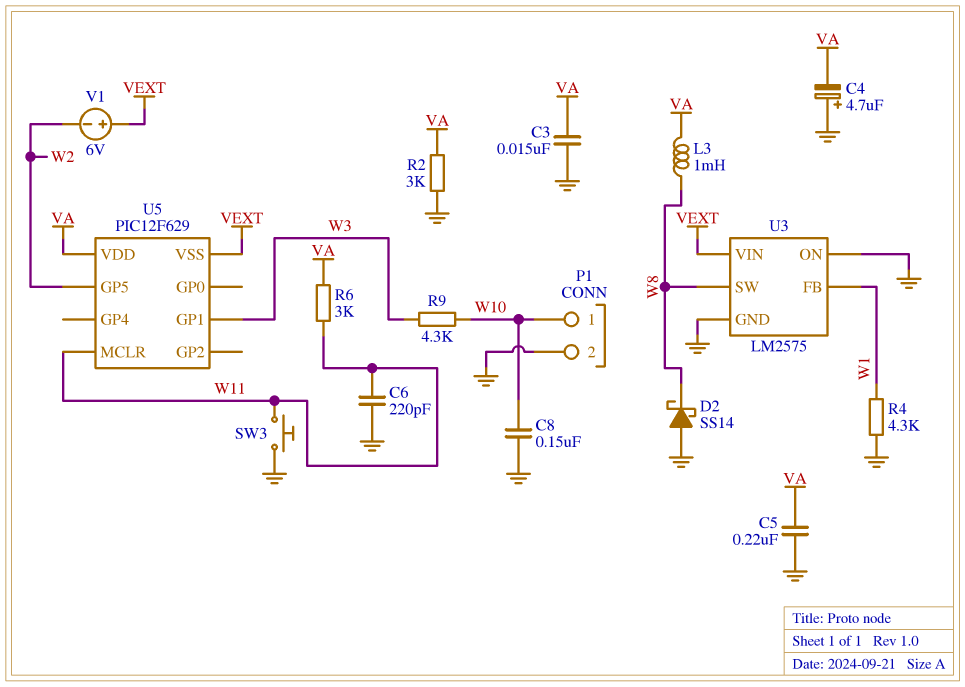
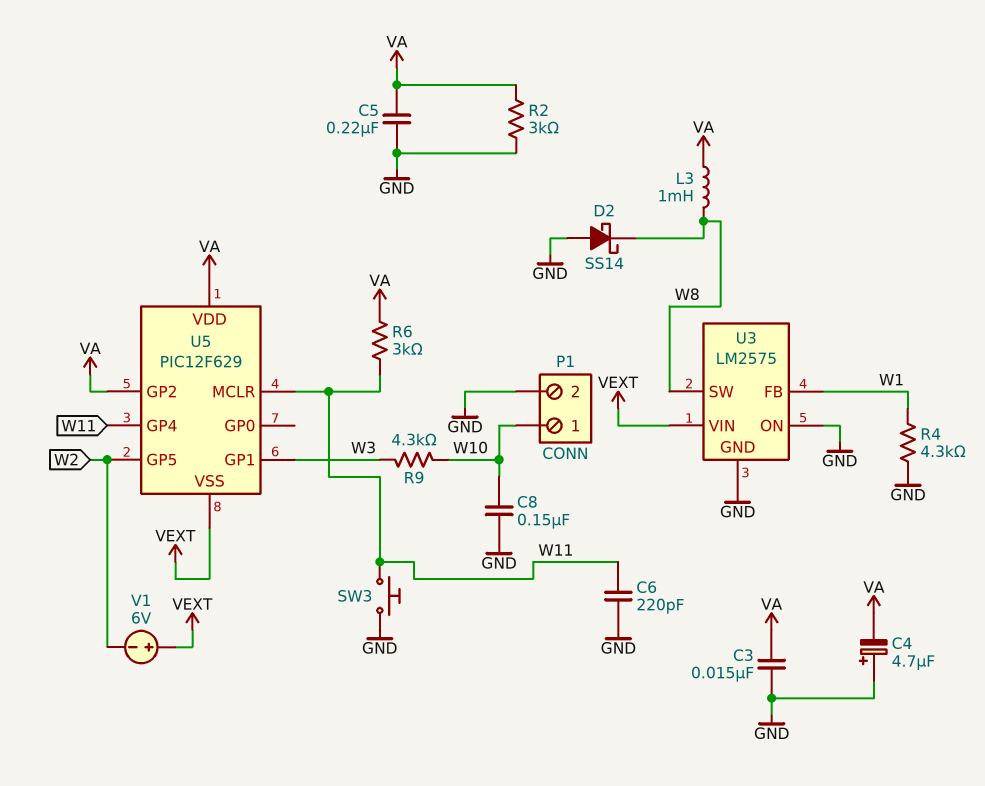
U5 pin GP2: none -> VA
U5 pin GP4: none -> W11

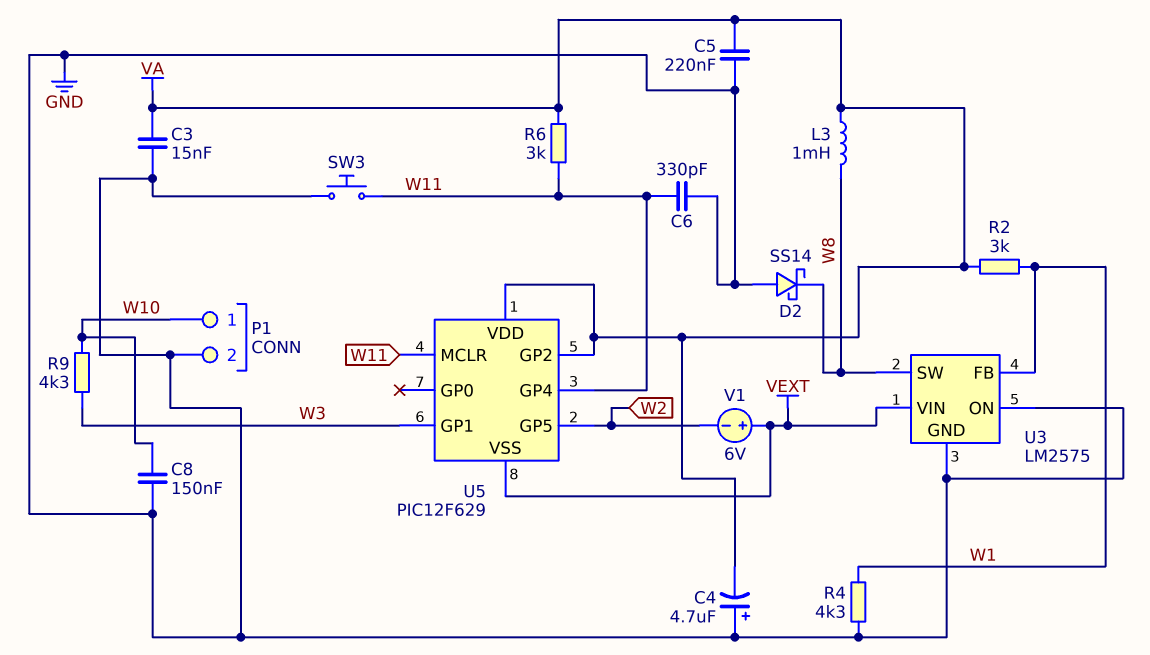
C6: 220pF (GND, W11) -> 330pF (GND, W11)
R2: 3k (GND, VA) -> 3k (VA, W1)

